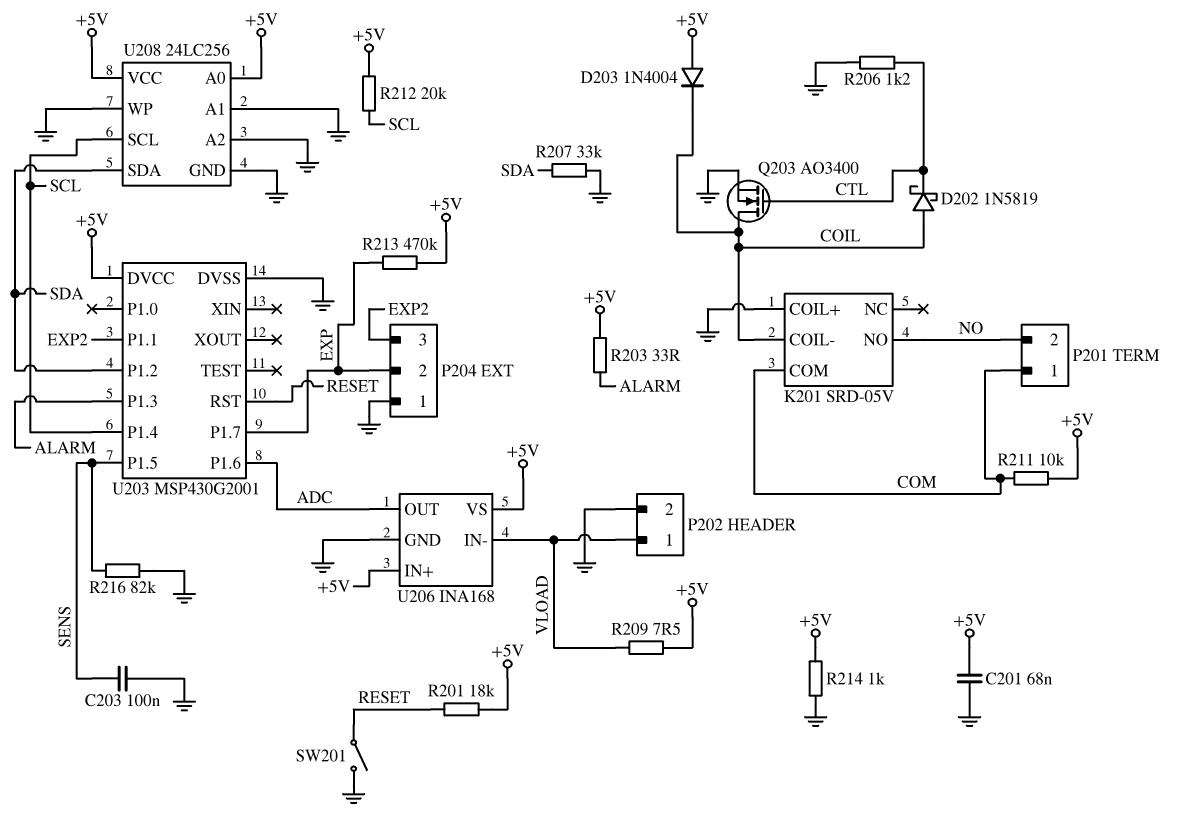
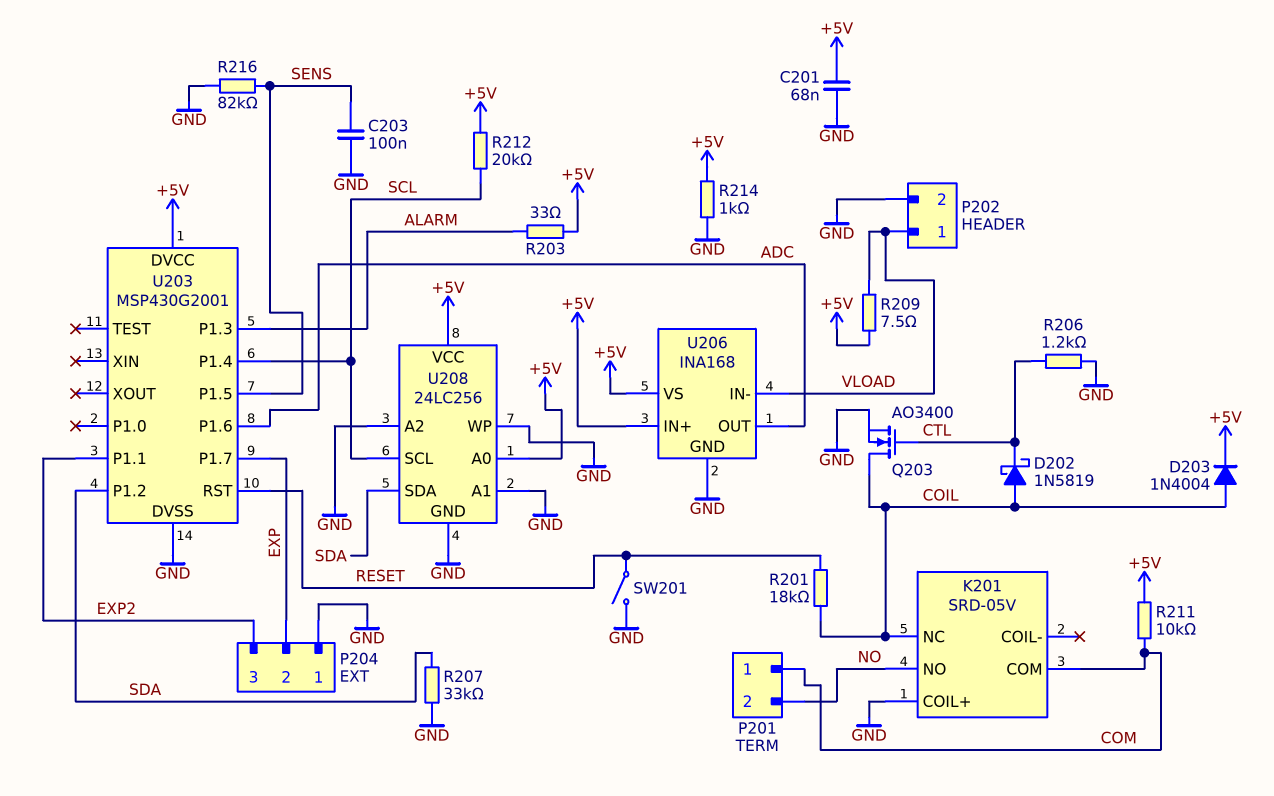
D203: diode 1N4004 (A +5V, K COIL) -> diode 1N4004 (A COIL, K +5V)
K201 pin COIL-: COIL -> none
K201 pin NC: none -> COIL
R201: 18k (+5V, RESET) -> 18k (COIL, RESET)
R213: 470k (+5V, EXP) -> none

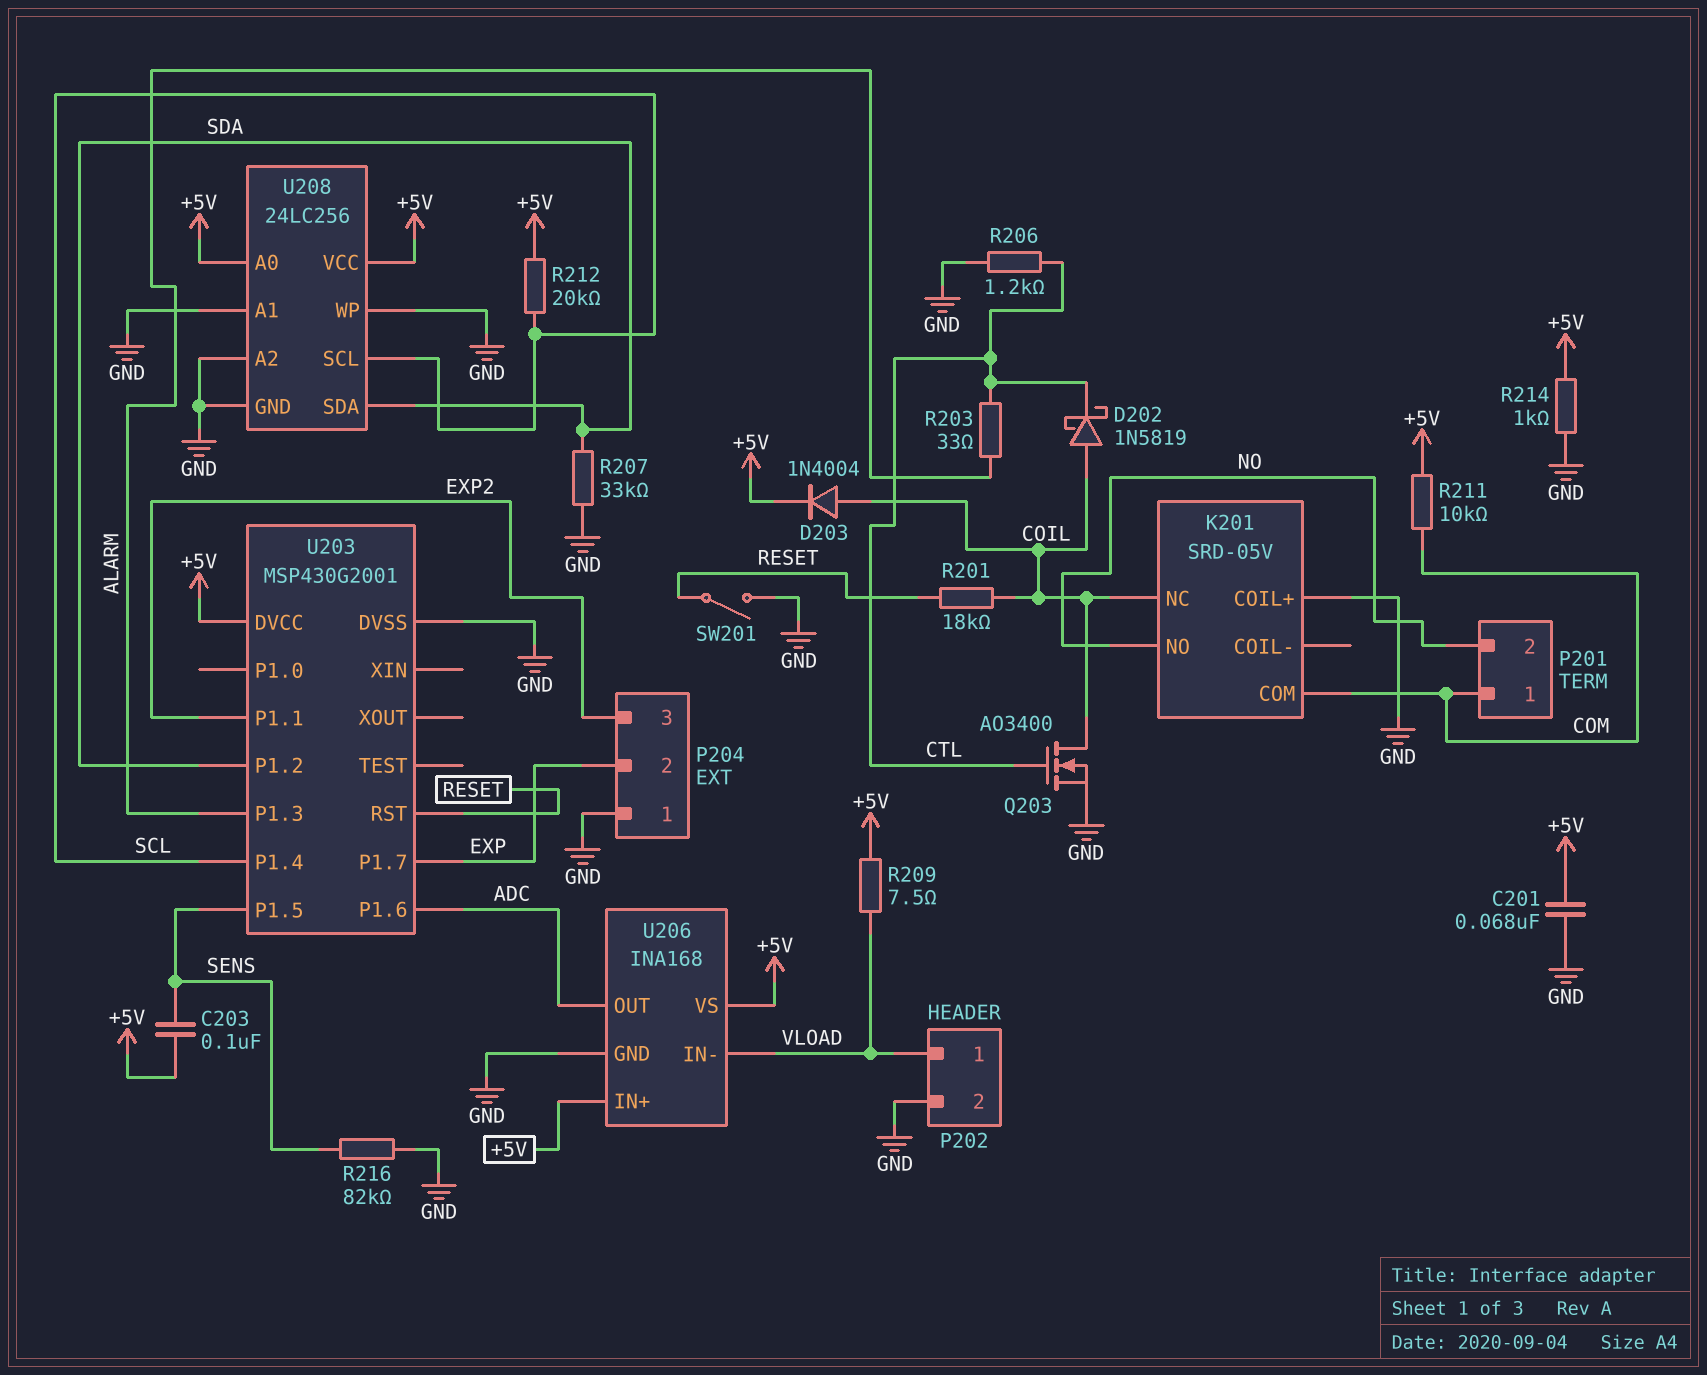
C203: 100nF (GND, SENS) -> 100nF (+5V, SENS)
R203: 33 (+5V, ALARM) -> 33 (ALARM, CTL)

